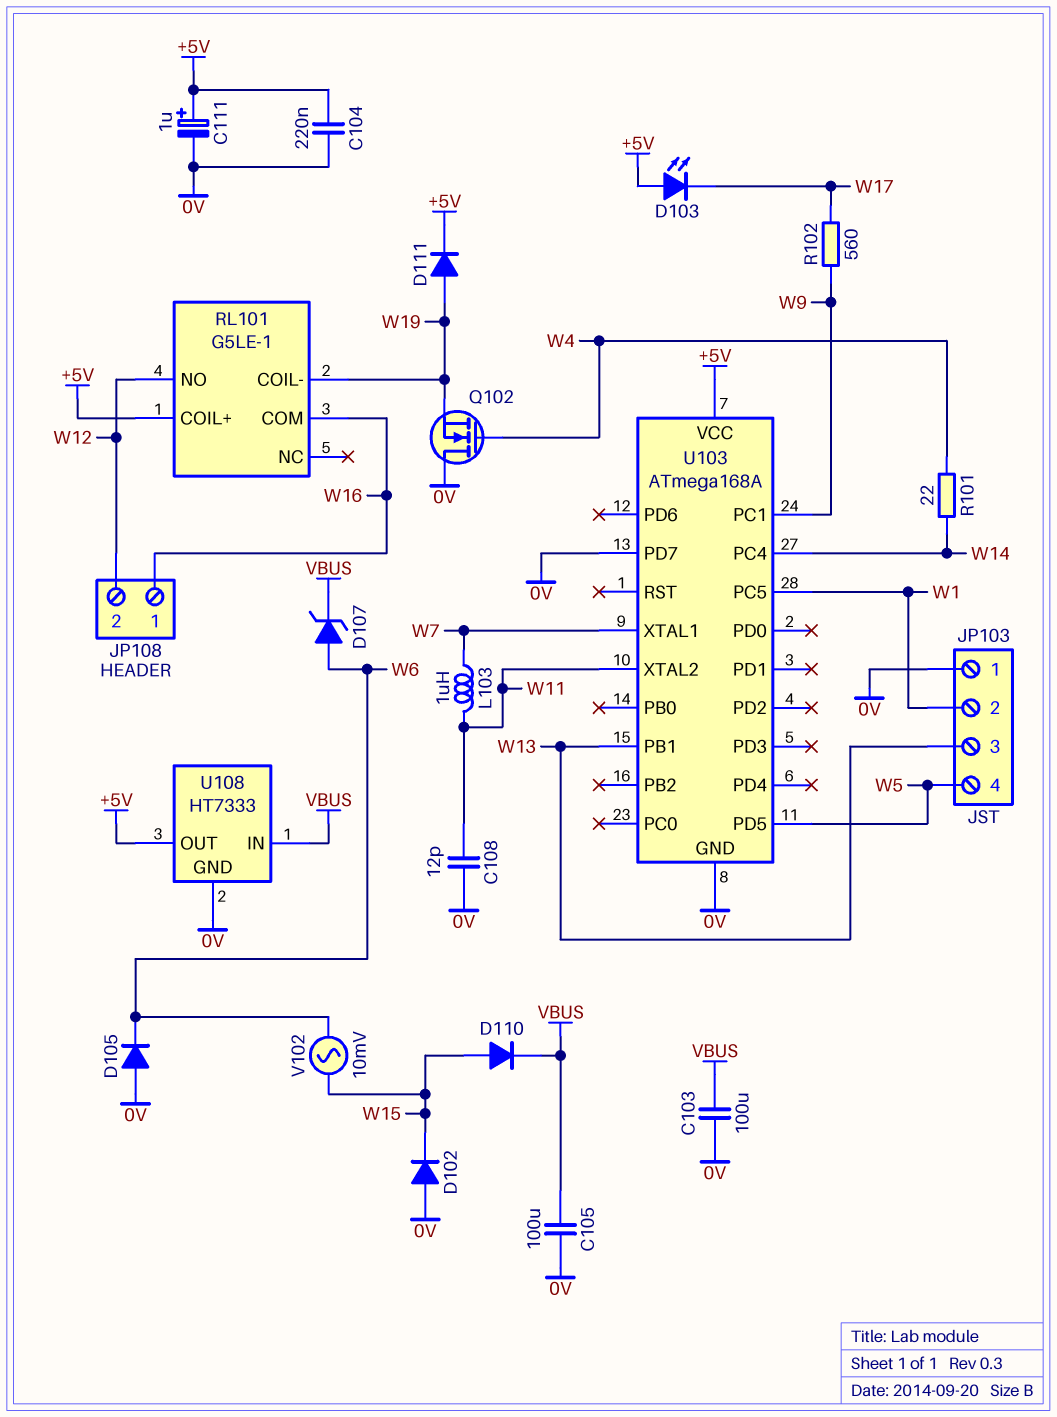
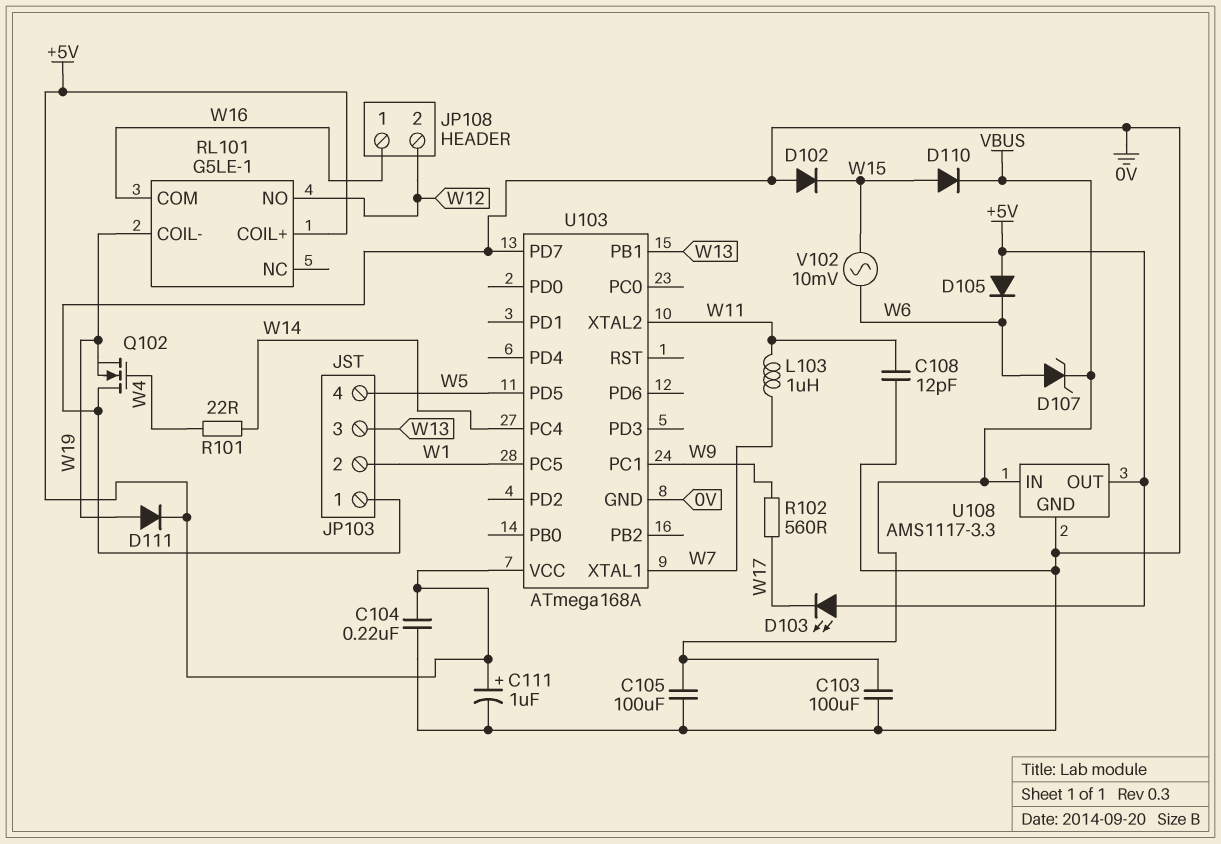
D105: diode (A 0V, K W6) -> diode (A +5V, K W6)
U108: HT7333 -> AMS1117-3.3

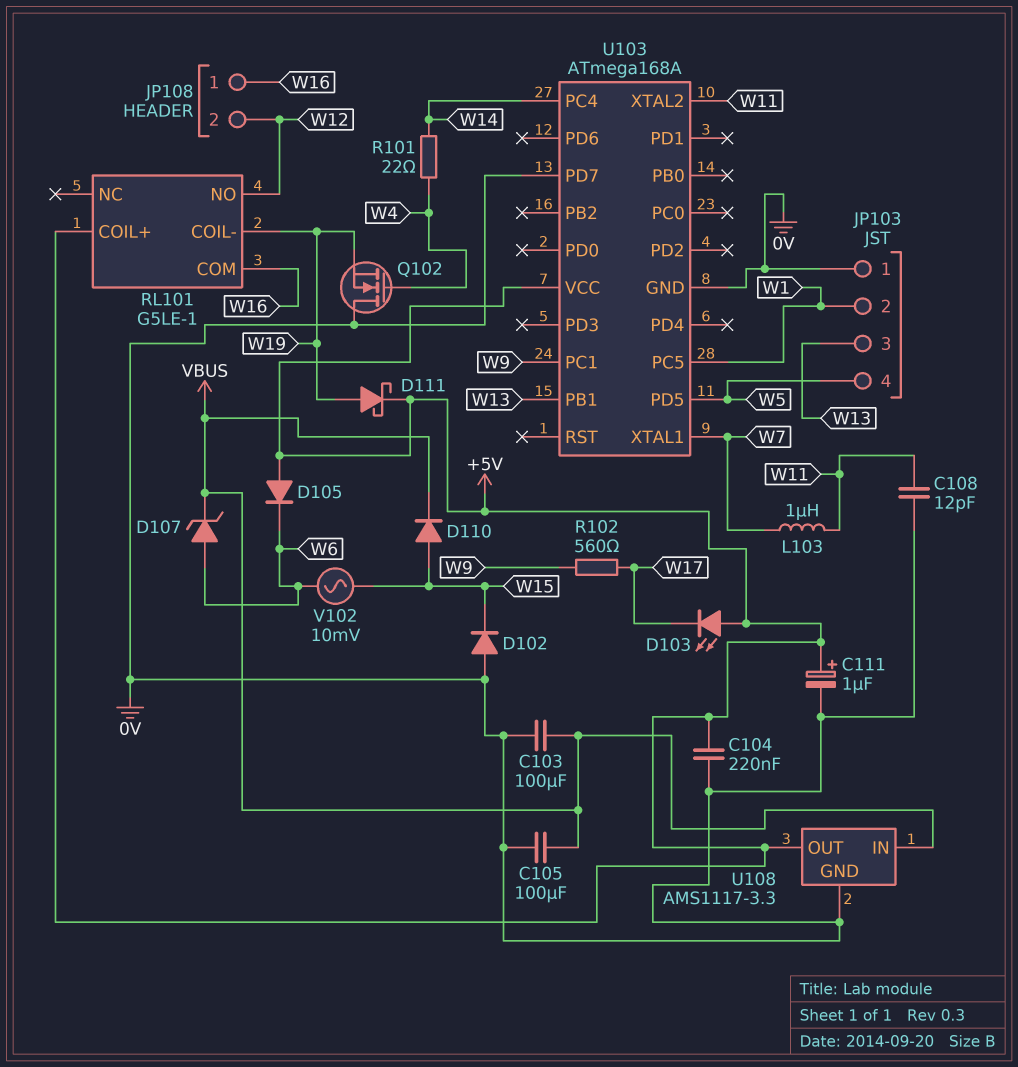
D111: diode (A W19, K +5V) -> schottky (A W19, K +5V)

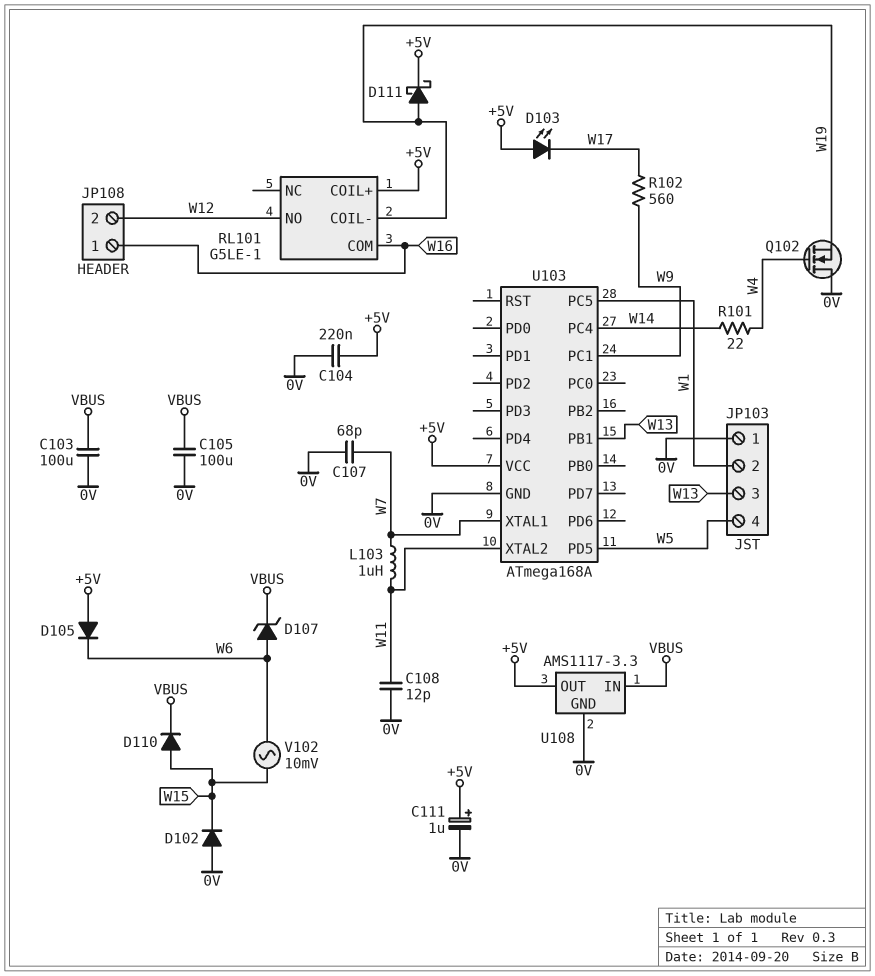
C107: none -> 68pF (0V, W7)
U103 pin PD7: 0V -> none

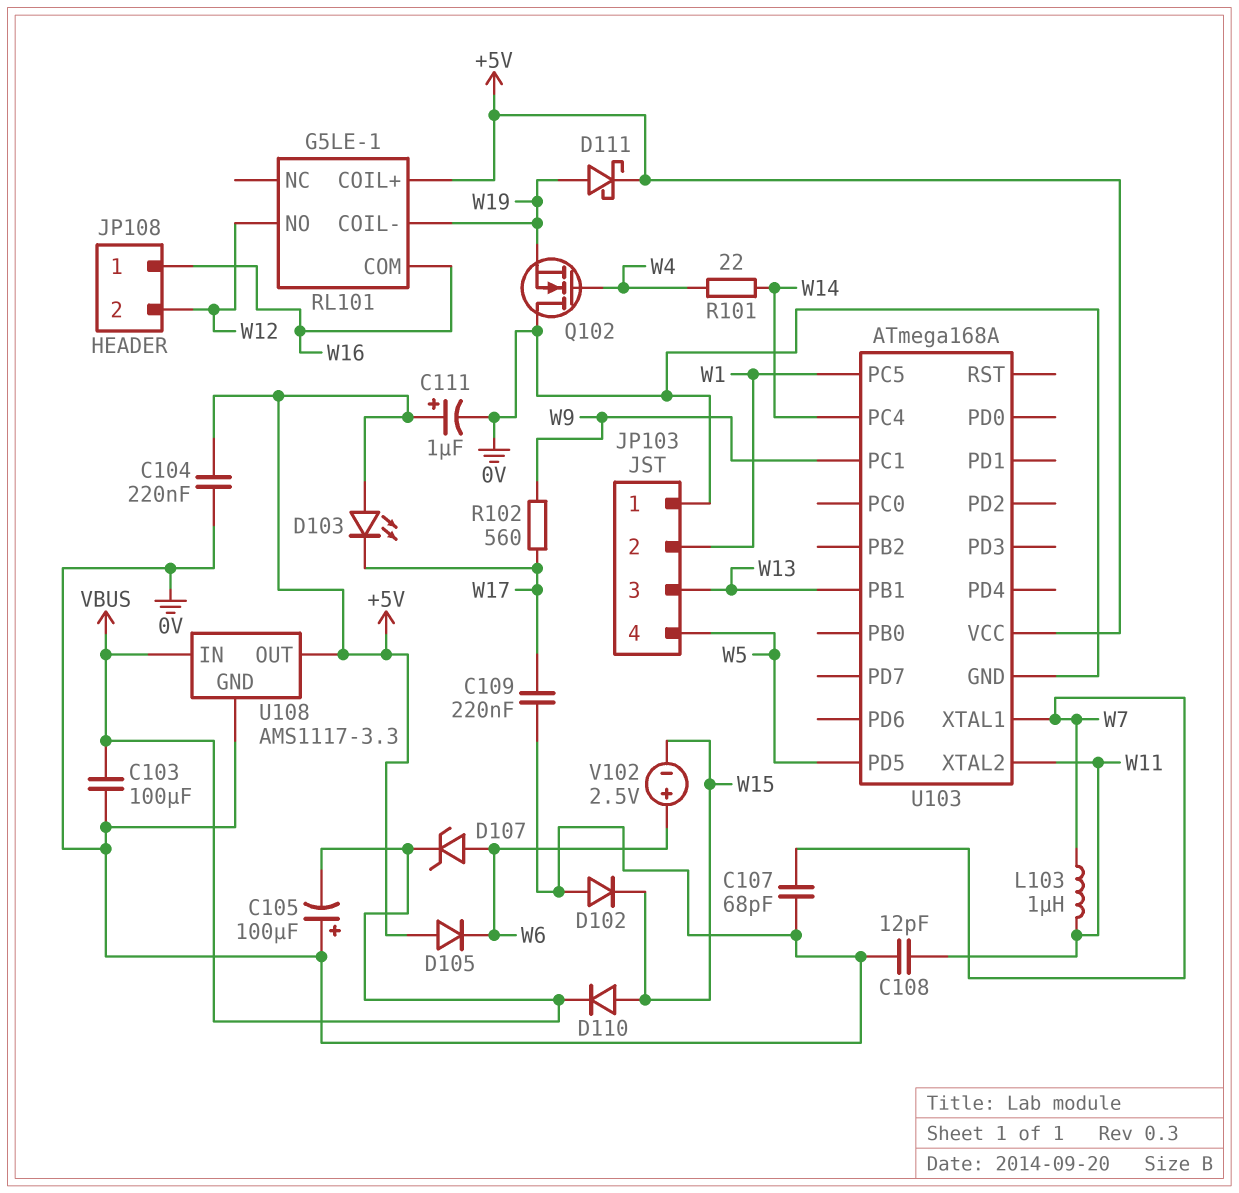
C105: 100uF (0V, VBUS) -> 100uF (plus 0V, minus VBUS)
C109: none -> 220nF (0V, W17)
V102: AC 10mV (W6, W15) -> 2.5V (plus W6, minus W15)

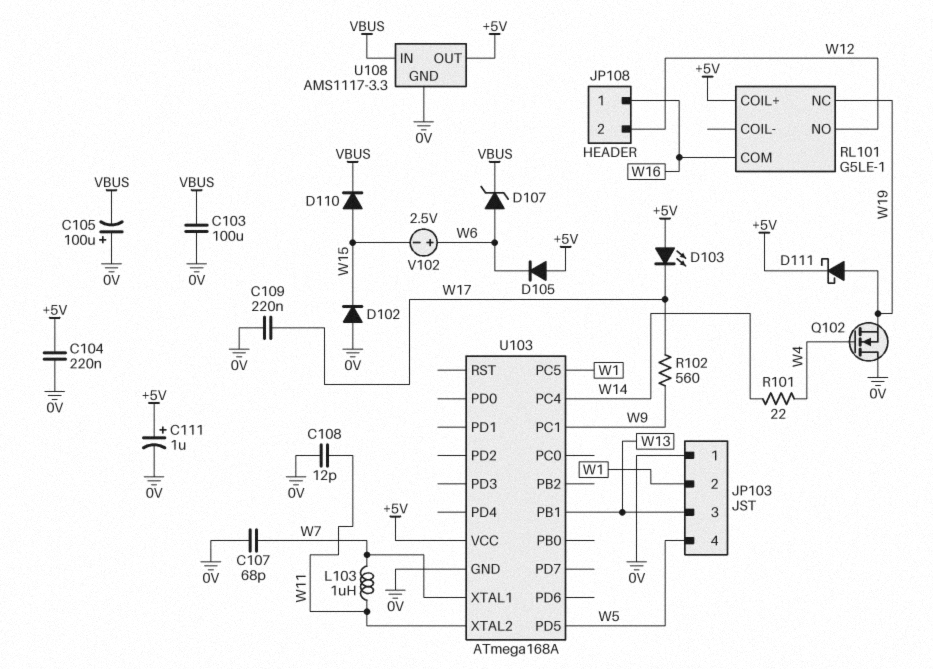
RL101 pin COIL-: W19 -> none
RL101 pin NC: none -> W19

